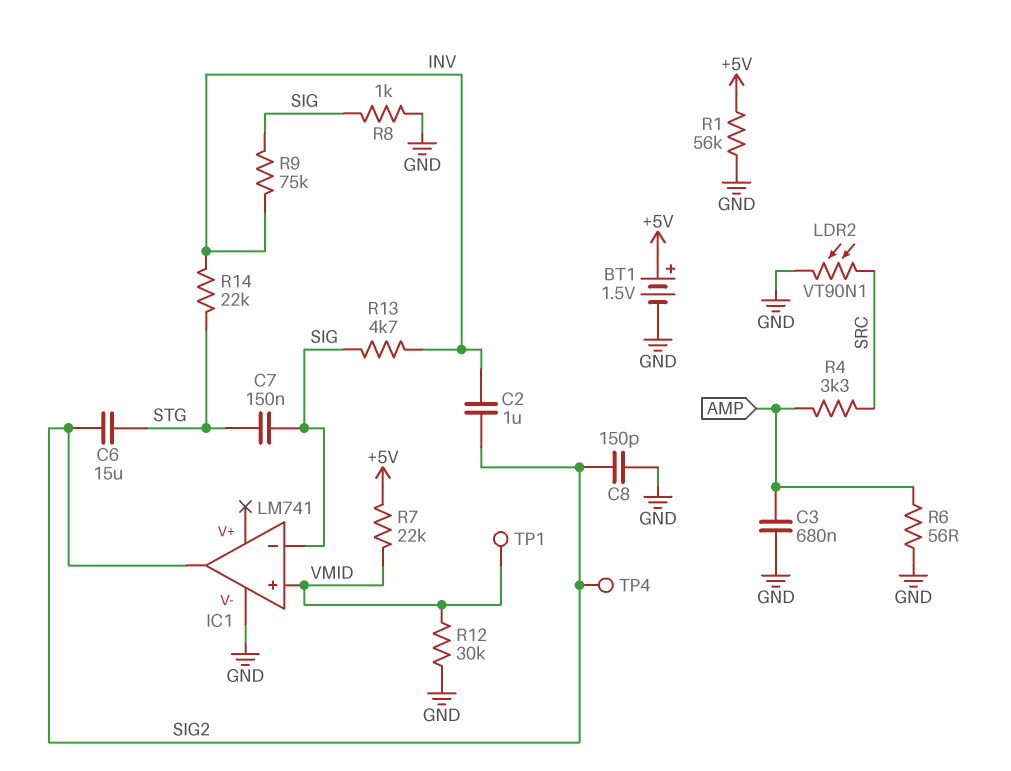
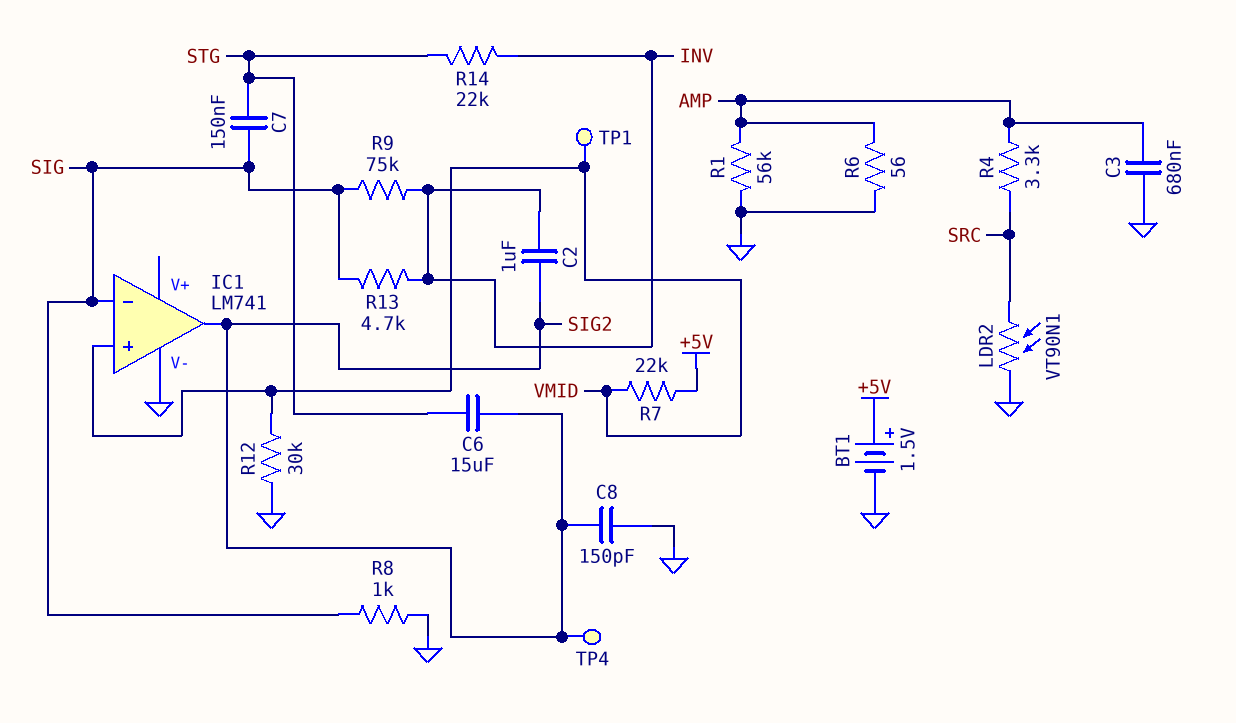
R1: 56k (+5V, GND) -> 56k (AMP, GND)

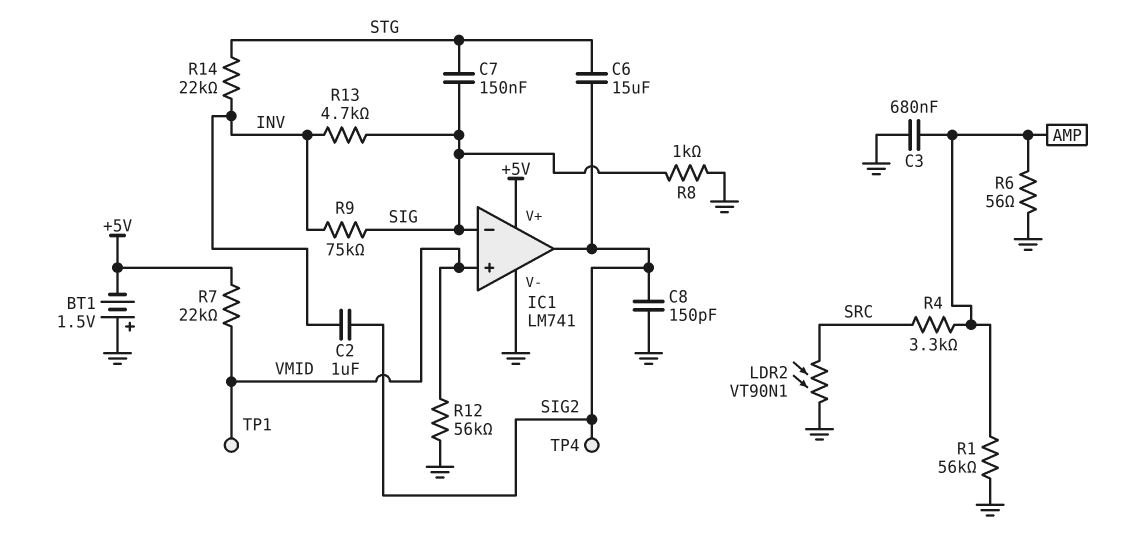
BT1: 1.5V (plus +5V, minus GND) -> 1.5V (plus GND, minus +5V)
IC1 pin V+: none -> +5V
R12: 30k (GND, VMID) -> 56k (GND, VMID)

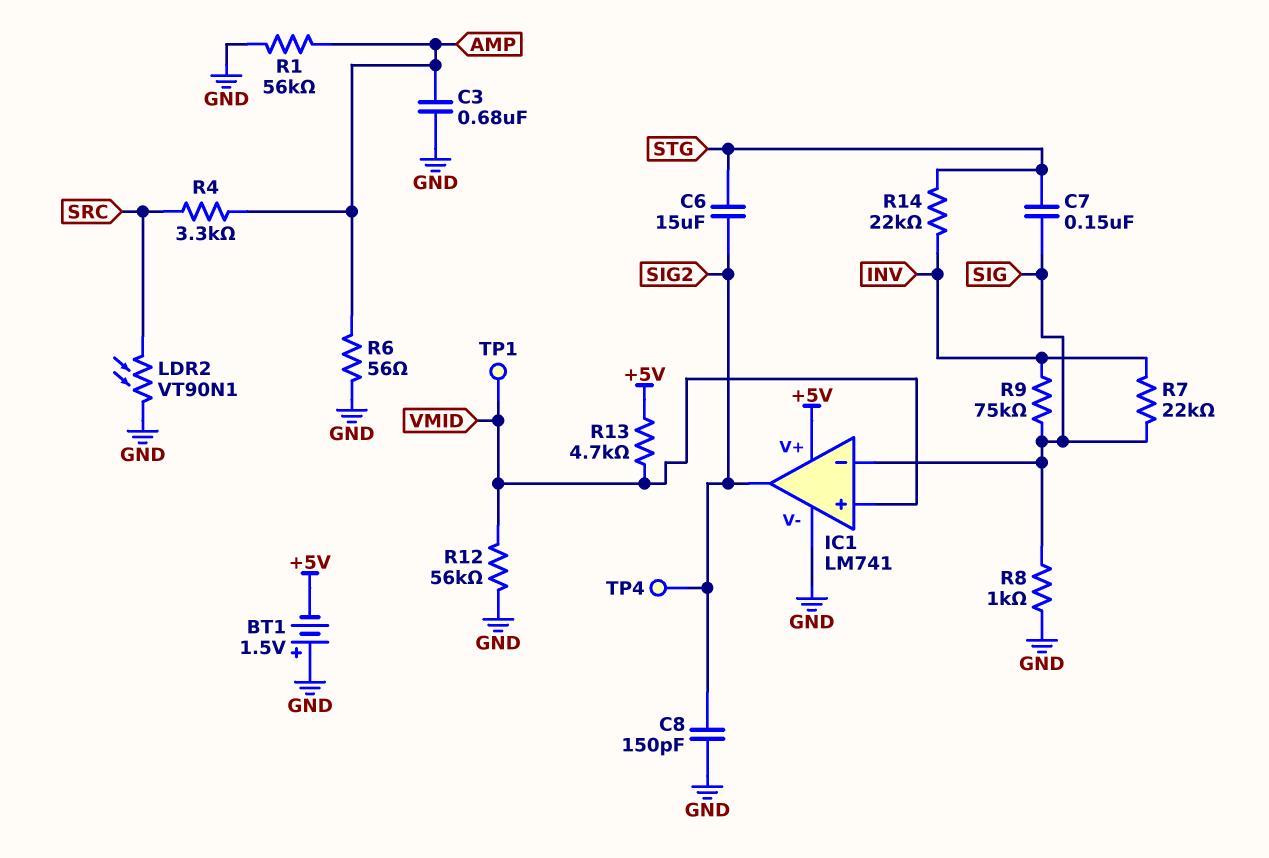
C2: 1uF (INV, SIG2) -> none
R7: 22k (+5V, VMID) -> 22k (INV, SIG)
R13: 4.7k (INV, SIG) -> 4.7k (+5V, VMID)

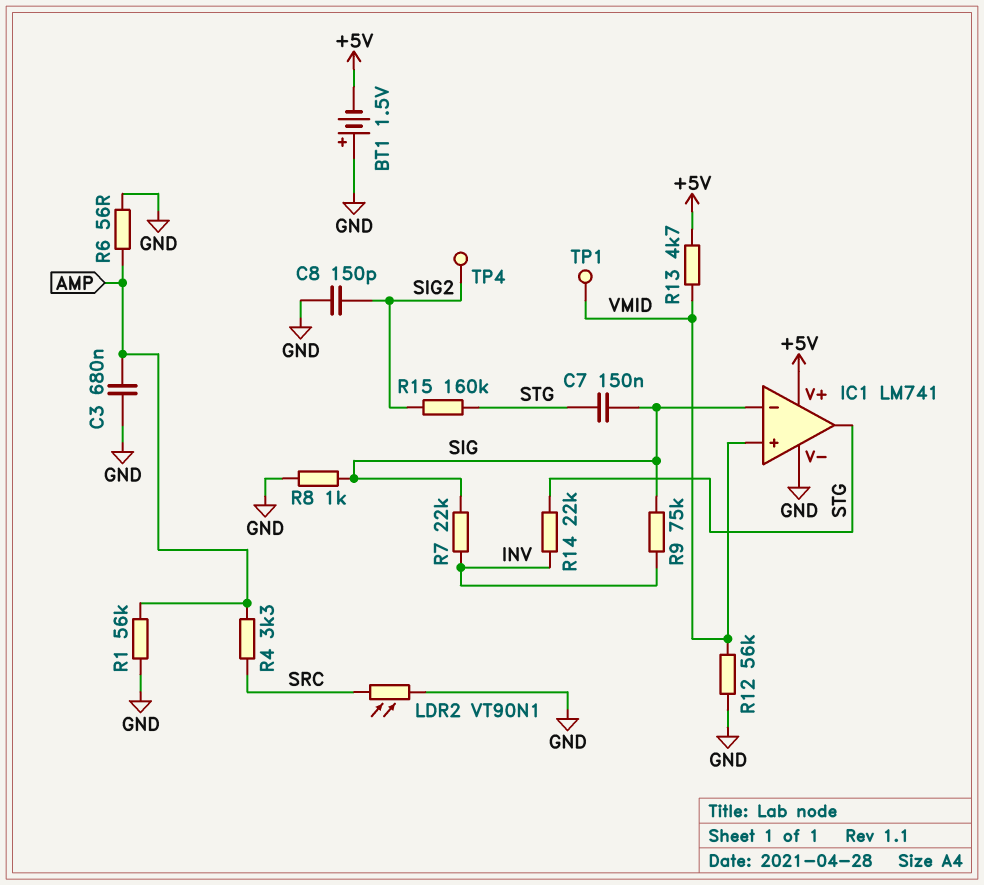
C6: 15uF (SIG2, STG) -> none
IC1 pin out: SIG2 -> STG
R15: none -> 160k (SIG2, STG)

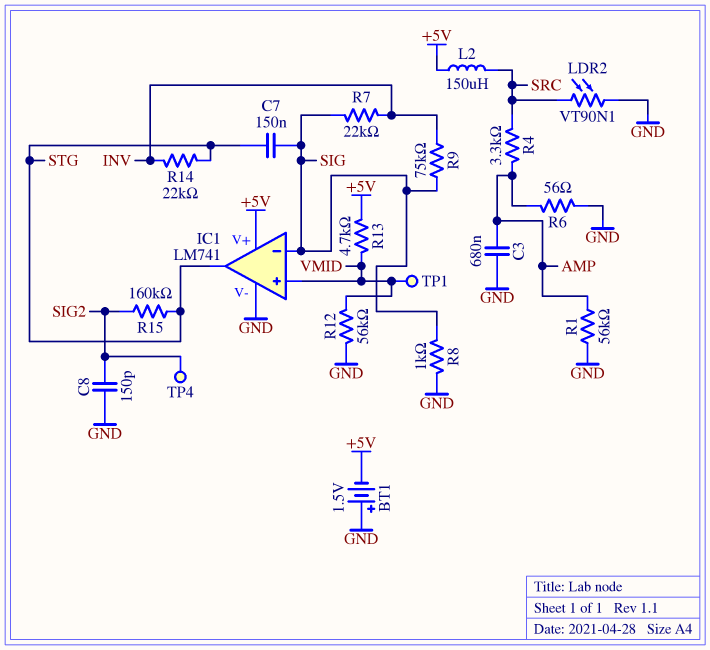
L2: none -> 150uH (+5V, SRC)

